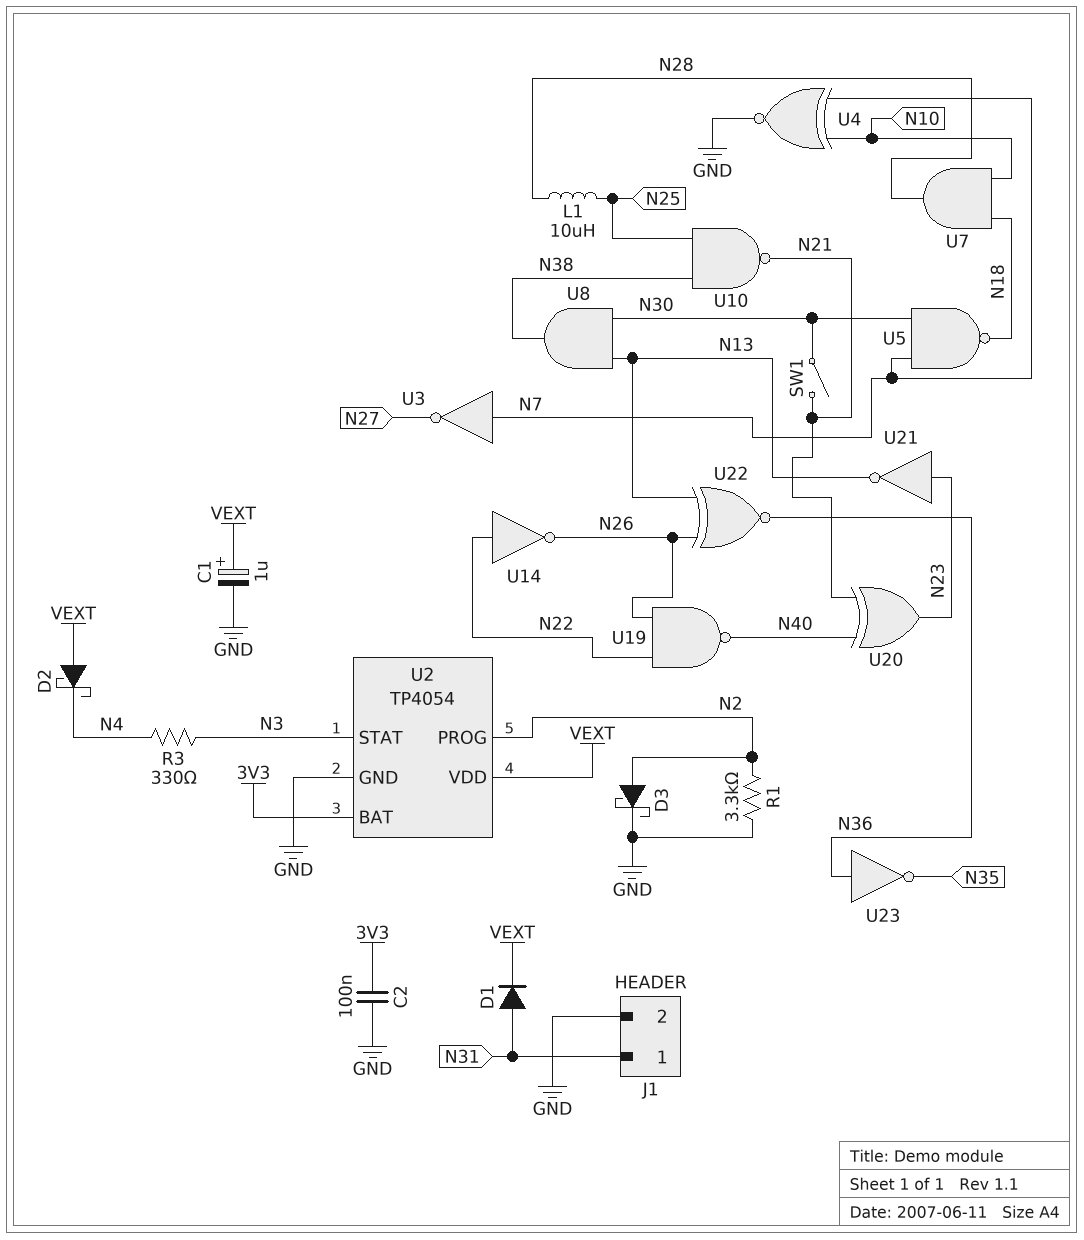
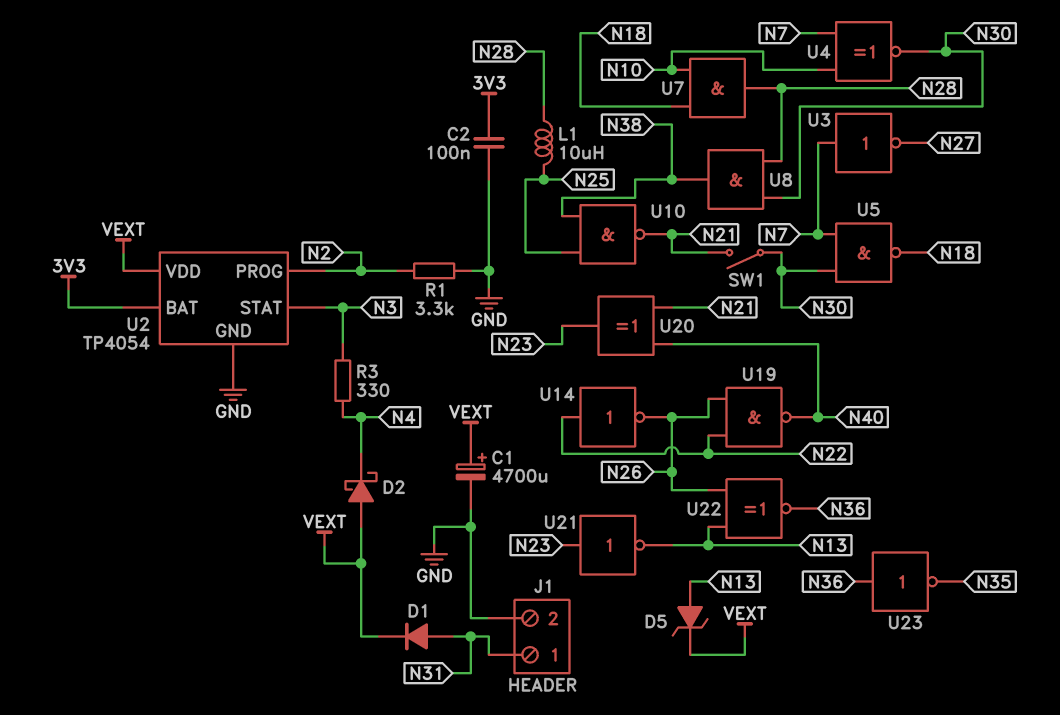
C1: 1uF (plus VEXT, minus GND) -> 4700uF (plus VEXT, minus GND)
D3: schottky (A N2, K GND) -> none
D5: none -> zener (A N13, K VEXT)
U4: XNOR (in N7, in N10, out GND) -> XNOR (in N7, in N10, out N30)
U8: AND (in N13, in N30, out N38) -> AND (in N28, in N30, out N38)

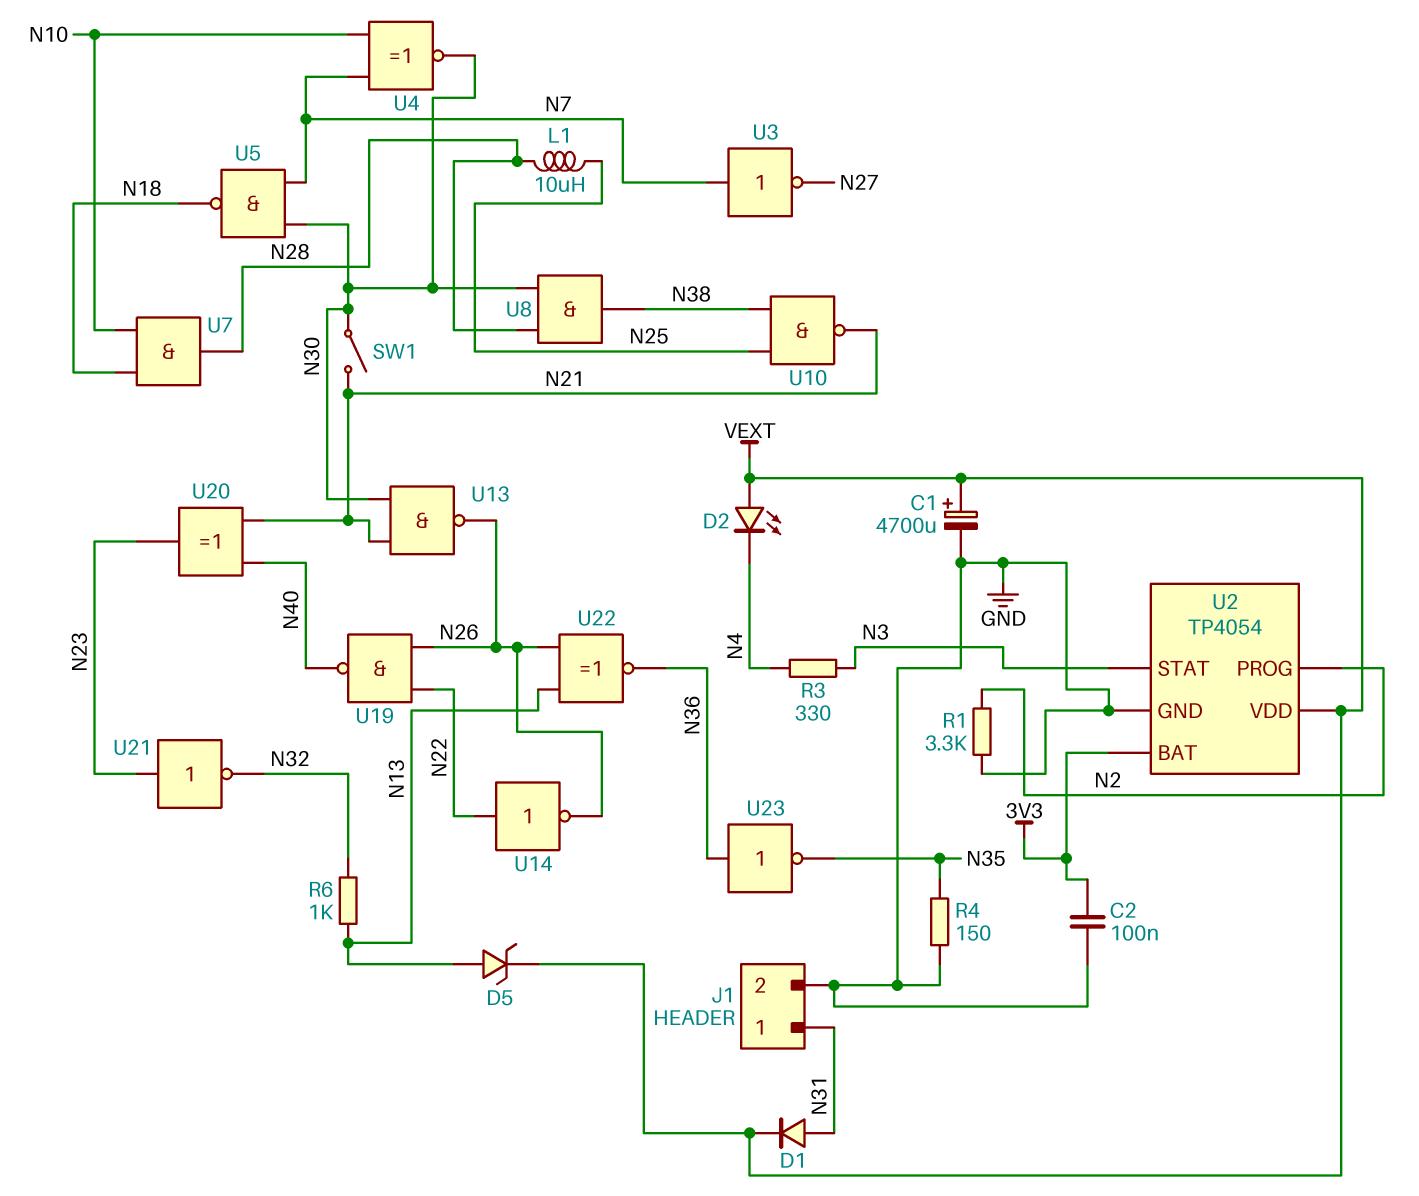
D2: schottky (A VEXT, K N4) -> LED (A VEXT, K N4)
R4: none -> 150 (GND, N35)
R6: none -> 1k (N13, N32)
U13: none -> NAND (in N21, in N30, out N26)
U21: NOT (in N23, out N13) -> NOT (in N23, out N32)

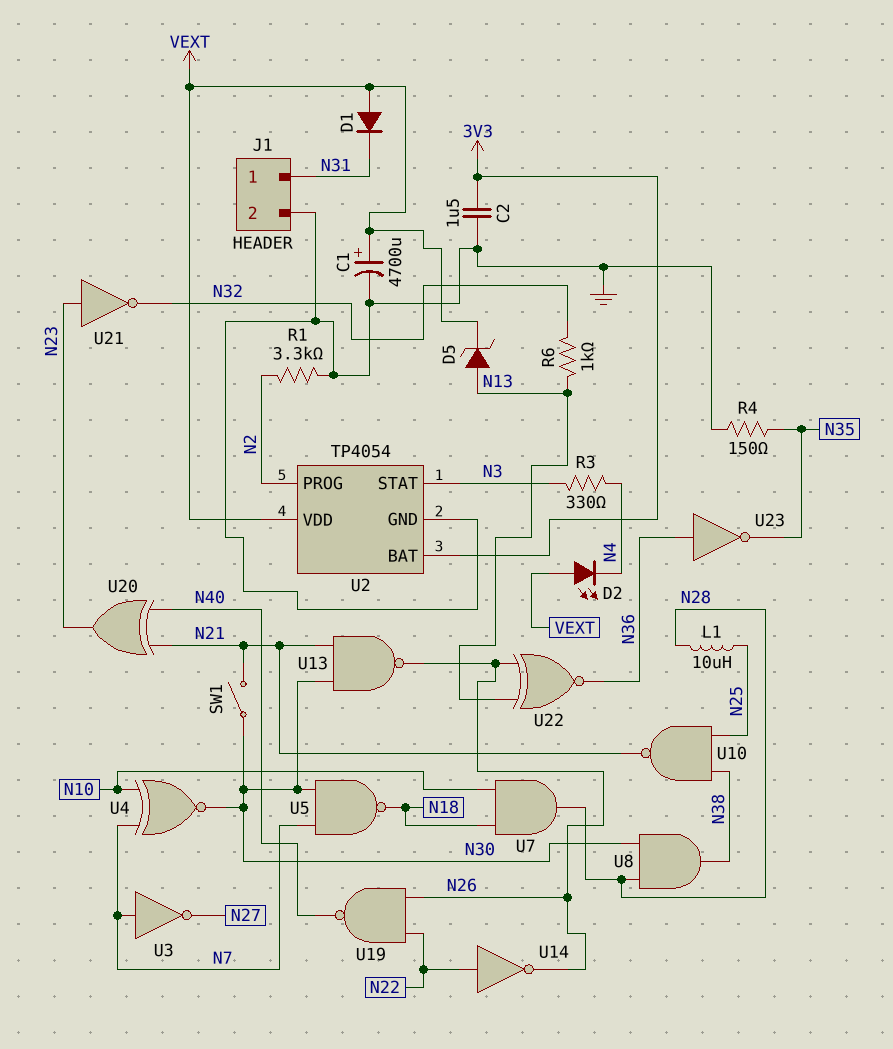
C2: 100nF (3V3, GND) -> 1.5uF (3V3, GND)
D1: diode (A N31, K VEXT) -> diode (A VEXT, K N31)

